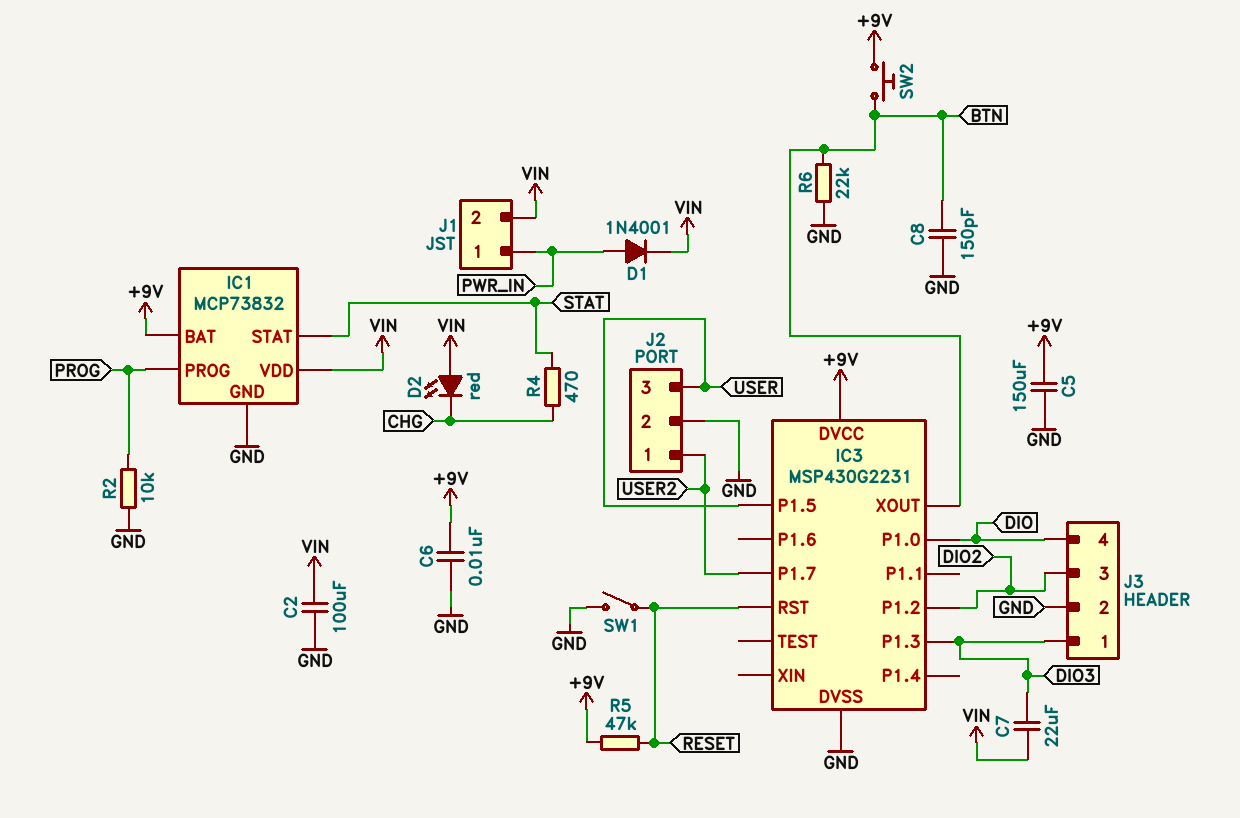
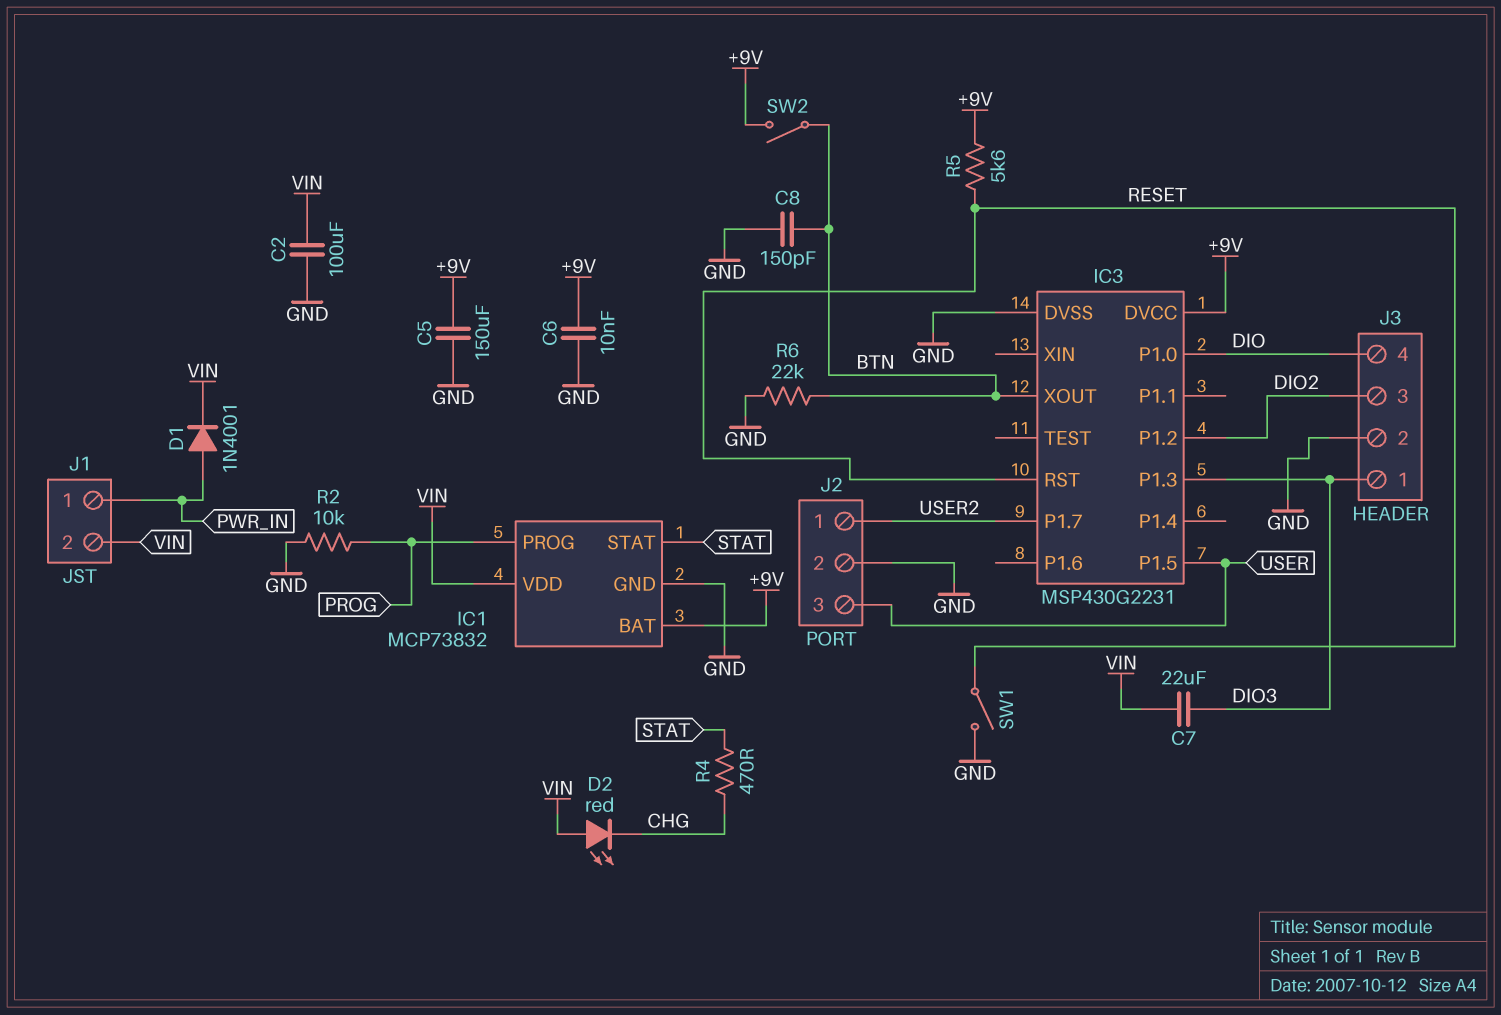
R5: 47k (+9V, RESET) -> 5.6k (+9V, RESET)
SW2: button (+9V, BTN) -> switch (+9V, BTN)

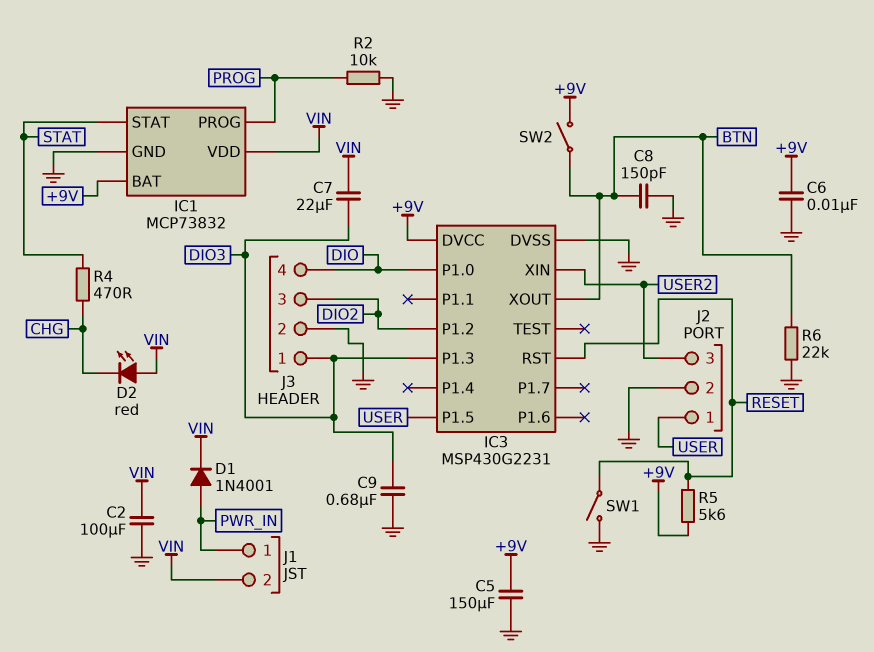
C9: none -> 680nF (DIO3, GND)
IC3 pin P1.7: USER2 -> none
IC3 pin XIN: none -> USER2
J2 pin 1: USER2 -> USER
J2 pin 3: USER -> USER2

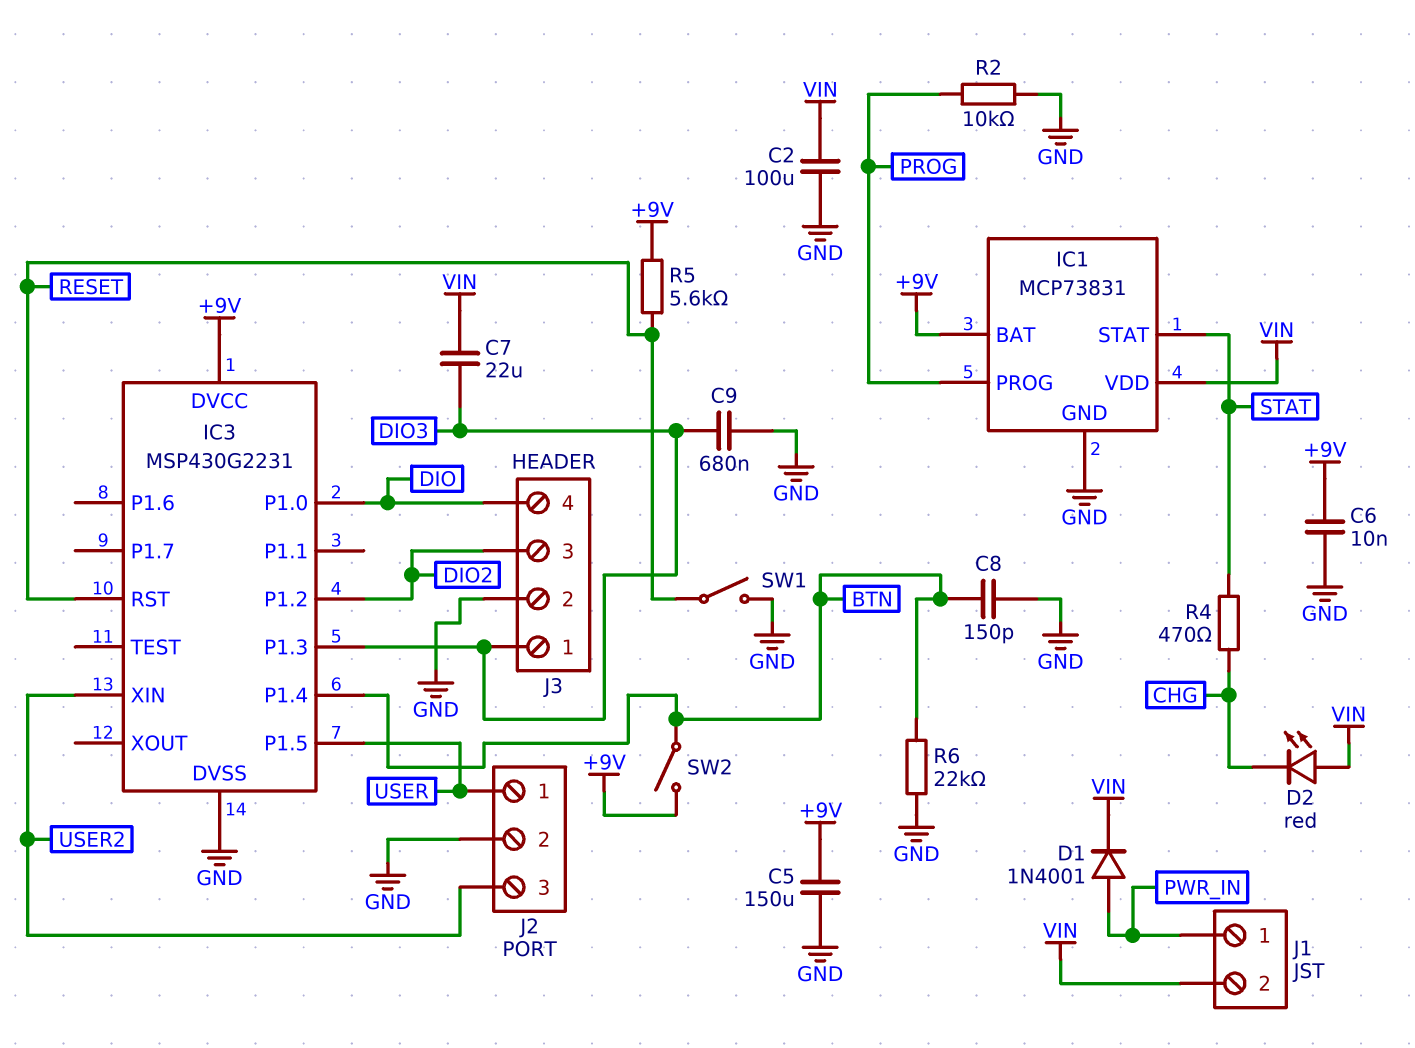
IC1: MCP73832 -> MCP73831
IC3 pin P1.4: none -> BTN
IC3 pin XOUT: BTN -> none

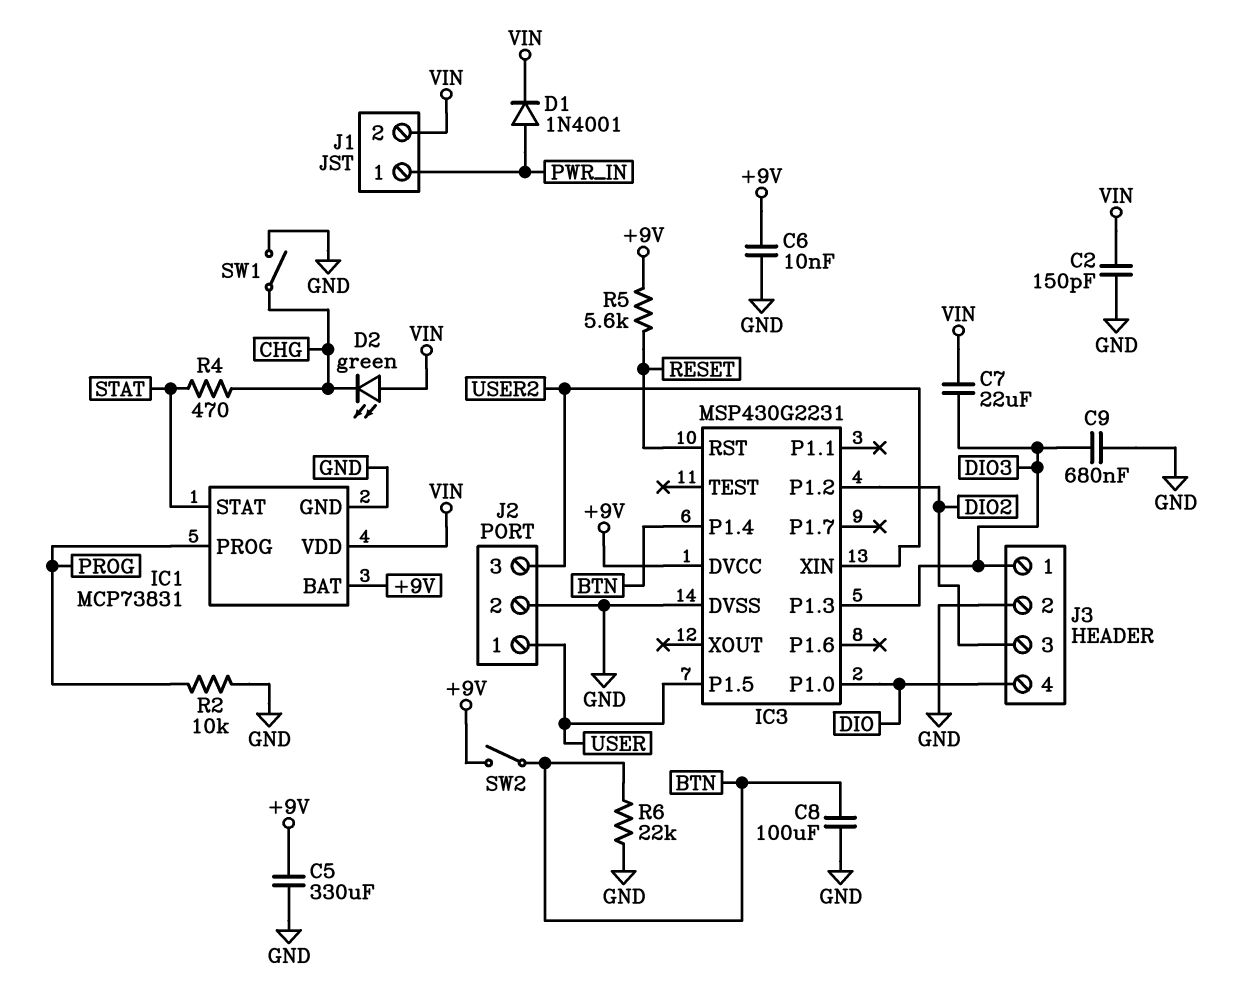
C2: 100uF (GND, VIN) -> 150pF (GND, VIN)
C5: 150uF (+9V, GND) -> 330uF (+9V, GND)
C8: 150pF (BTN, GND) -> 100uF (BTN, GND)
D2: LED red (A VIN, K CHG) -> LED green (A VIN, K CHG)
SW1: switch (GND, RESET) -> switch (CHG, GND)

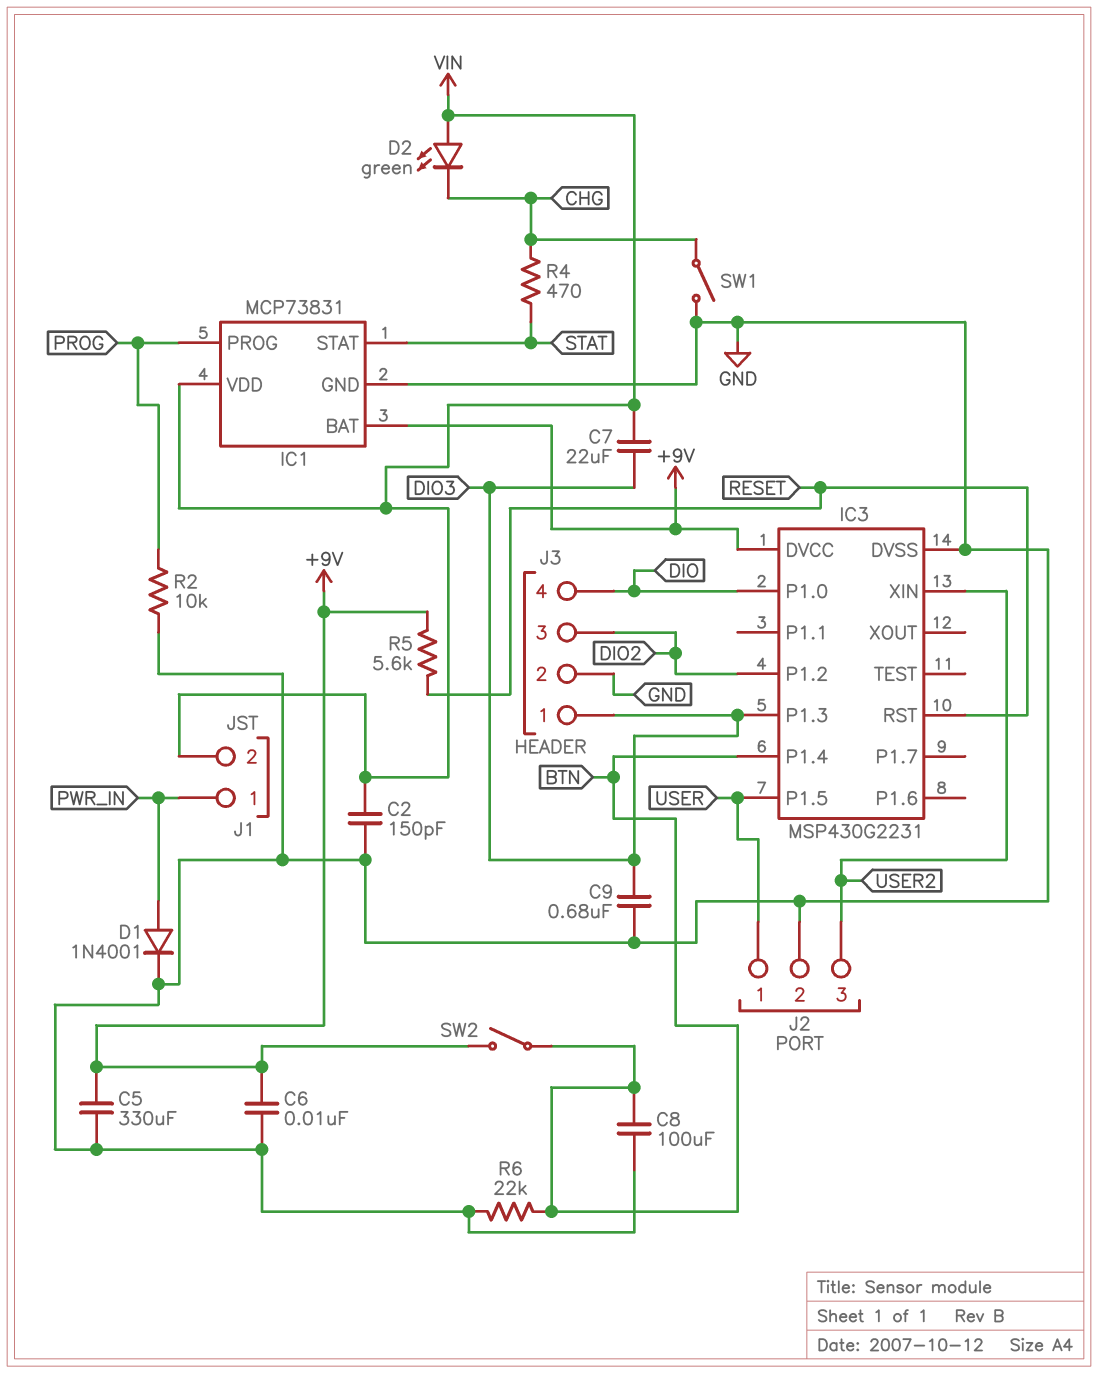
D1: diode 1N4001 (A PWR_IN, K VIN) -> diode 1N4001 (A PWR_IN, K GND)

